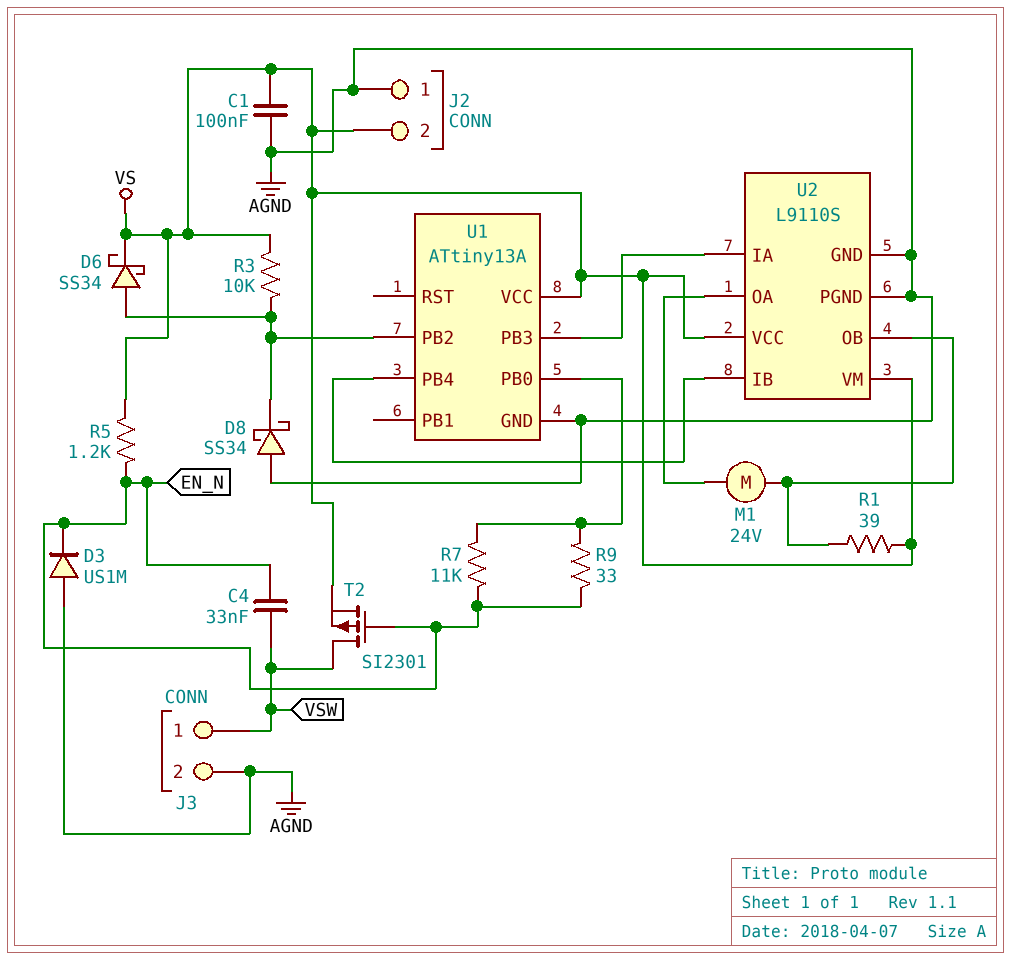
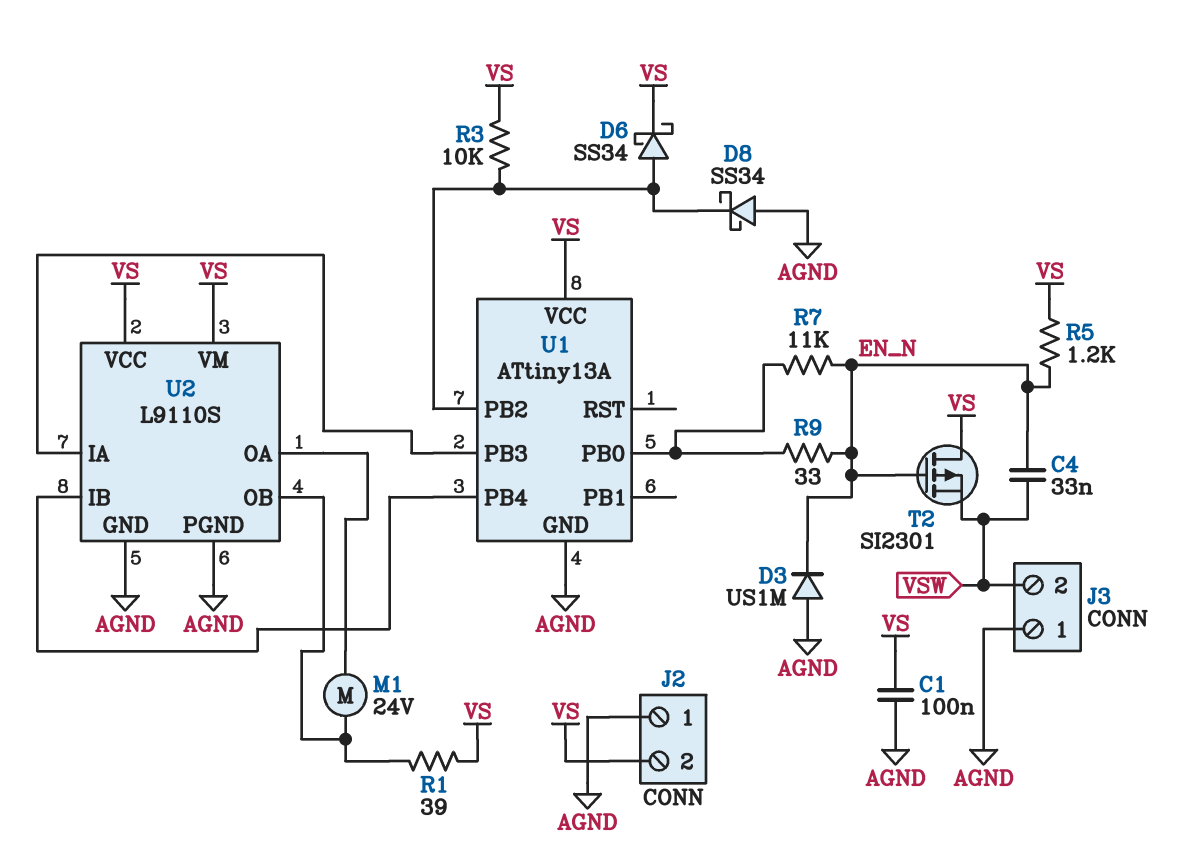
J3 pin 1: VSW -> AGND
J3 pin 2: AGND -> VSW
T2: PMOS SI2301 (G EN_N, D VSW, S VS) -> PMOS SI2301 (G EN_N, D VS, S VSW)

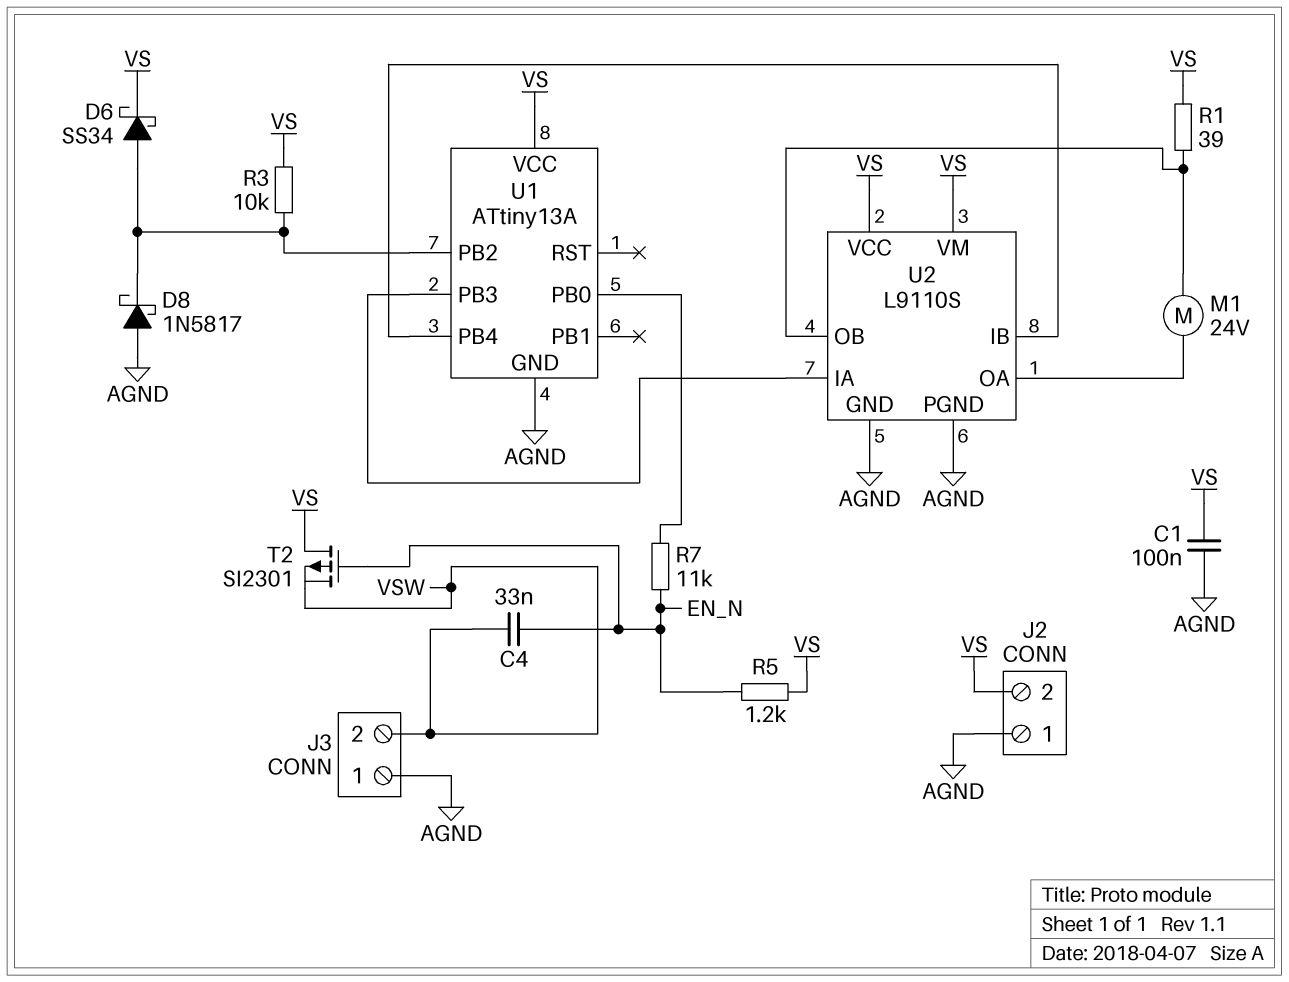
D3: diode US1M (A AGND, K EN_N) -> none
D8: schottky SS34 (A AGND, K U1/PB2) -> schottky 1N5817 (A AGND, K U1/PB2)
R9: 33 (EN_N, U1/PB0) -> none

